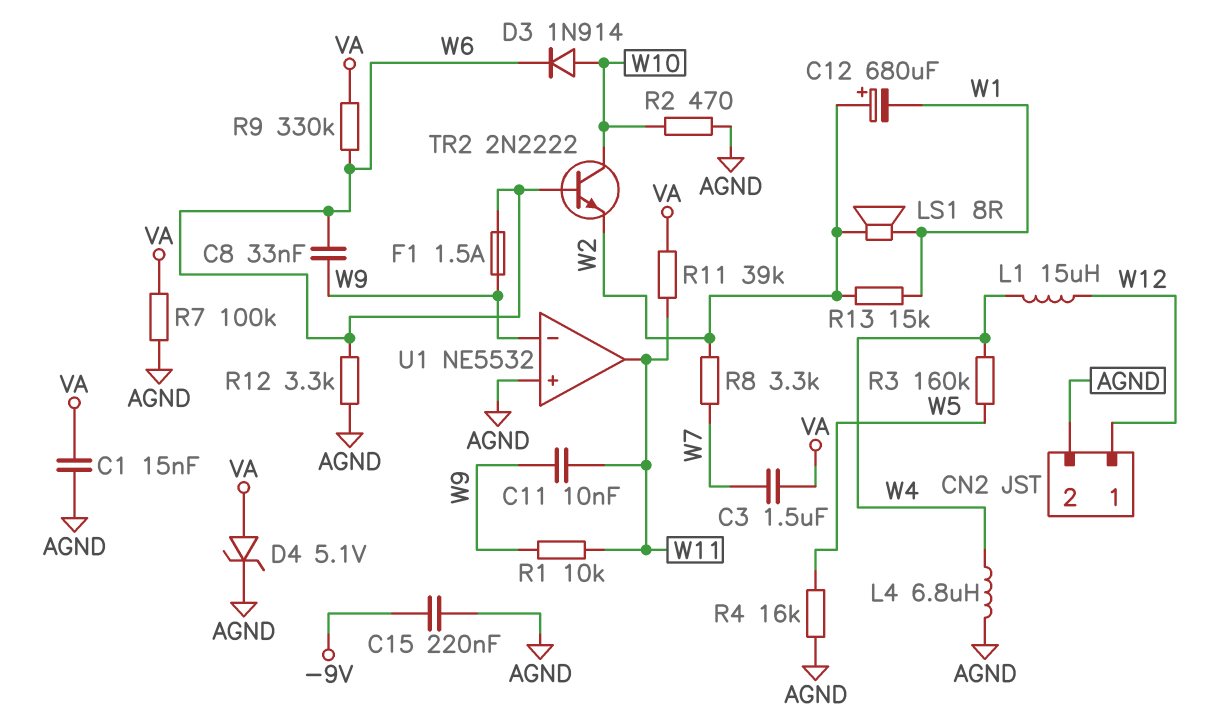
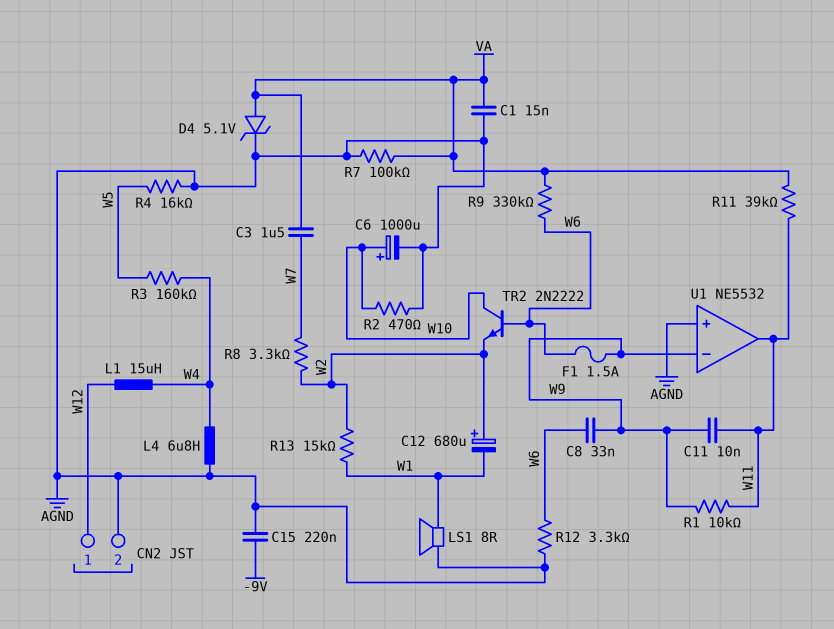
C6: none -> 1000uF (plus W10, minus AGND)
D3: diode 1N914 (A W10, K W6) -> none
LS1: speaker 8R (W1, W2) -> speaker 8R (AGND, W1)

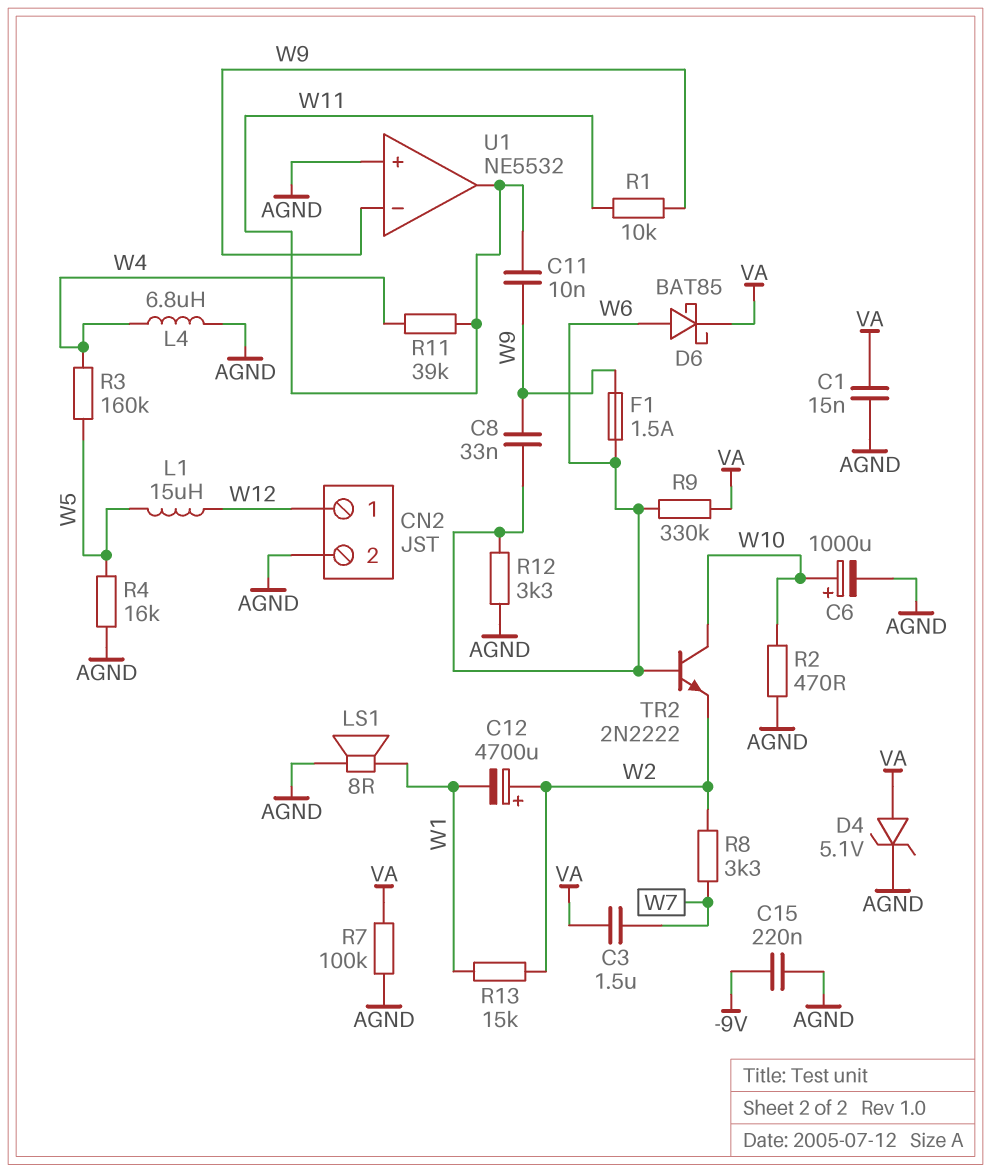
C12: 680uF (plus W2, minus W1) -> 4700uF (plus W2, minus W1)
D6: none -> schottky BAT85 (A W6, K VA)
L1: 15uH (W4, W12) -> 15uH (W5, W12)
R11: 39k (VA, W11) -> 39k (W4, W11)

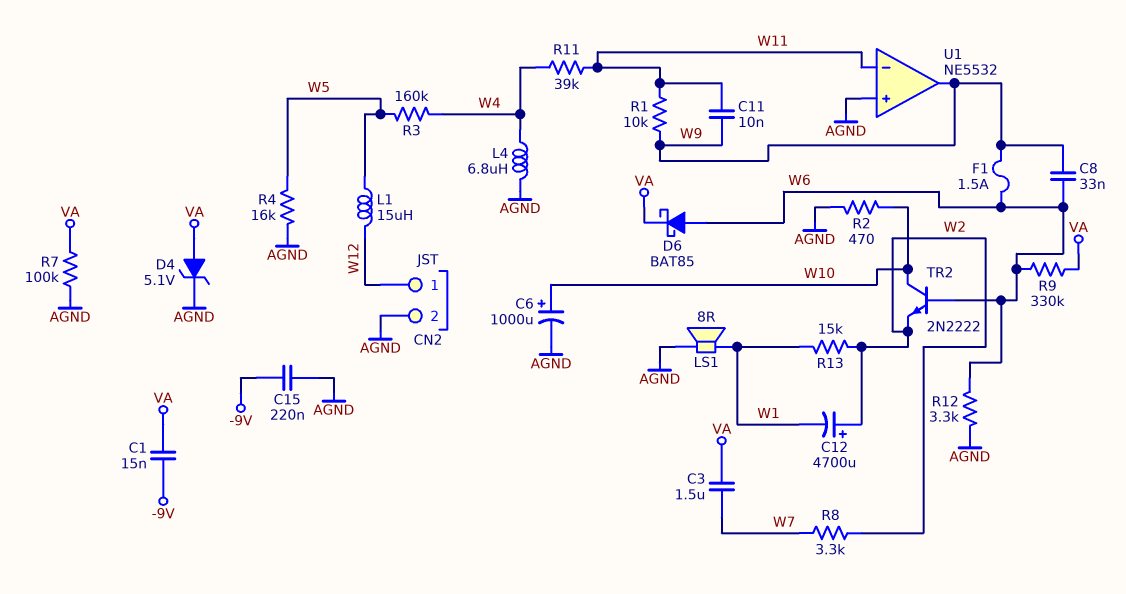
C1: 15nF (AGND, VA) -> 15nF (-9V, VA)
U1 pin in-: W9 -> W11
U1 pin out: W11 -> W9

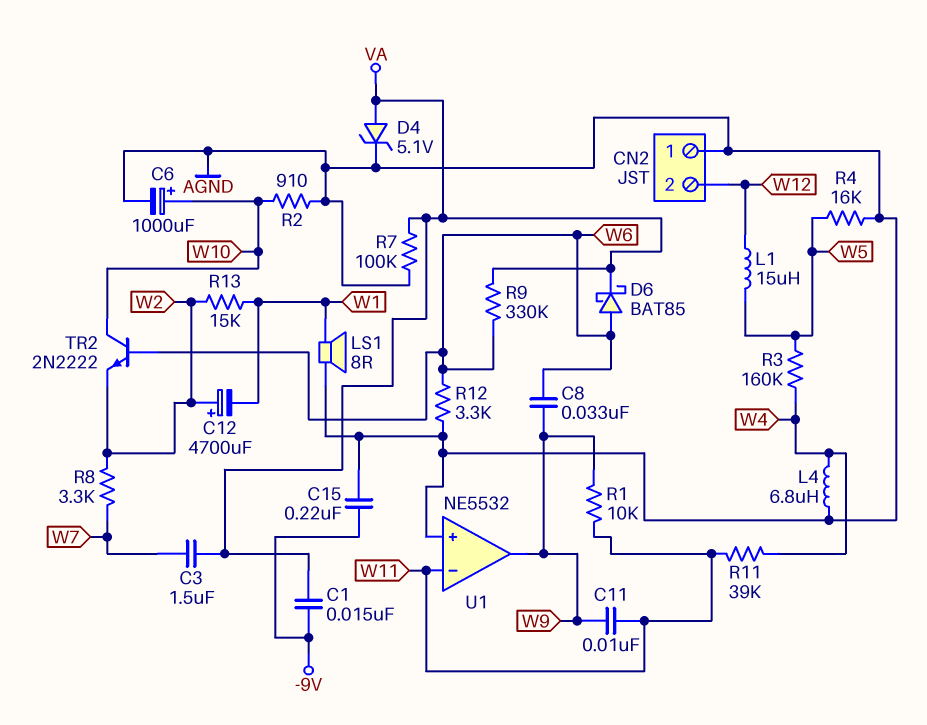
CN2 pin 1: W12 -> AGND
CN2 pin 2: AGND -> W12
F1: 1.5A (W6, W9) -> none
R2: 470 (AGND, W10) -> 910 (AGND, W10)

